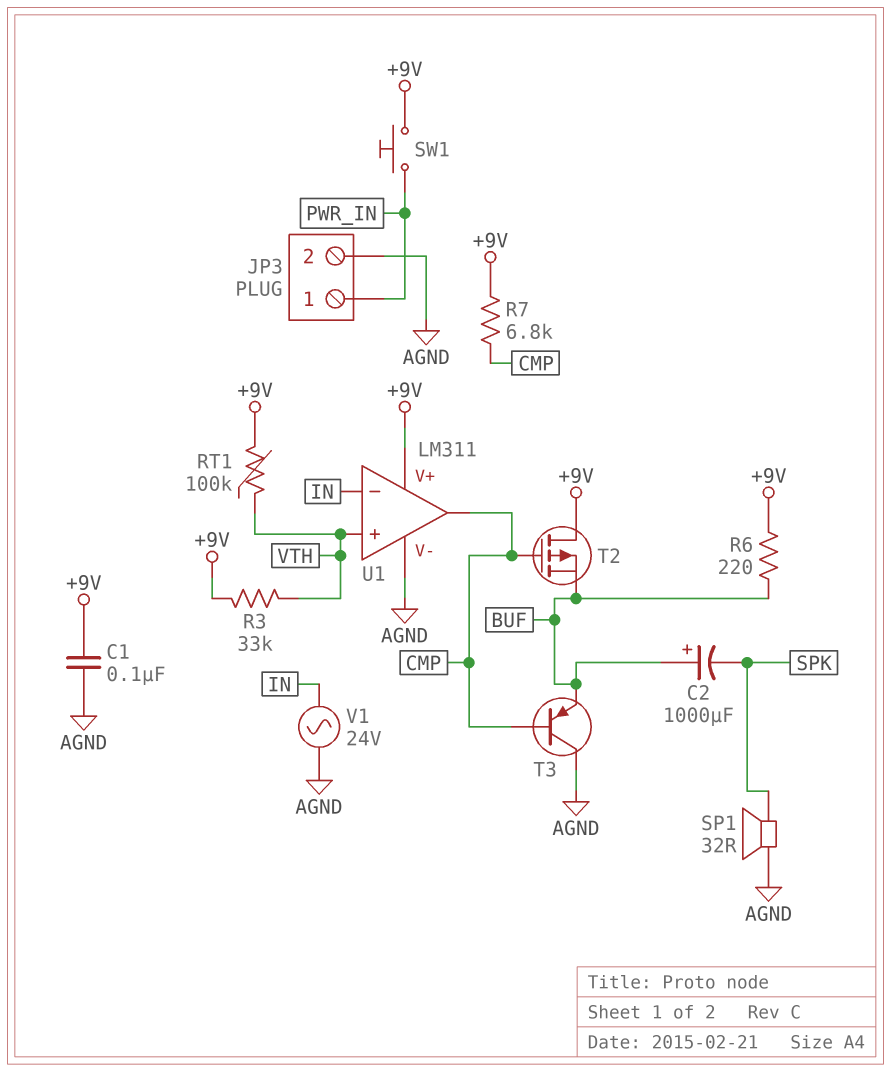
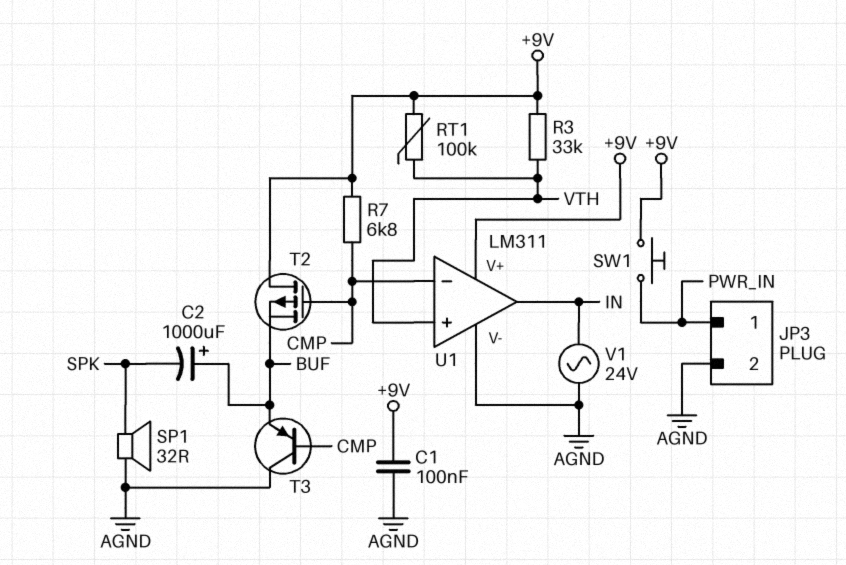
R6: 220 (+9V, BUF) -> none
U1 pin in-: IN -> CMP
U1 pin out: CMP -> IN

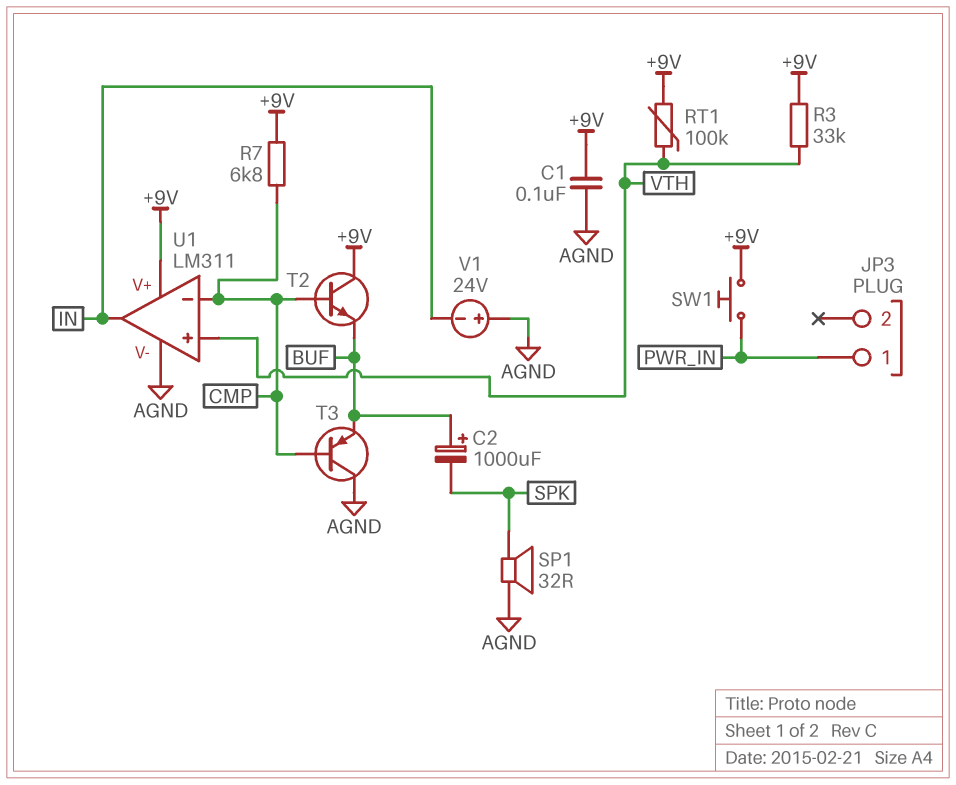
JP3 pin 2: AGND -> none
T2: PMOS (G CMP, D +9V, S BUF) -> NPN (B CMP, C +9V, E BUF)
V1: AC 24V (AGND, IN) -> 24V (plus AGND, minus IN)

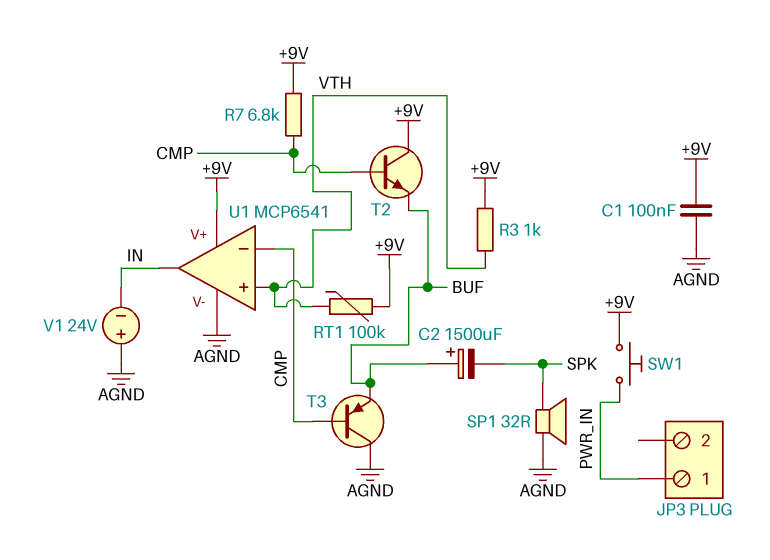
C2: 1000uF (plus BUF, minus SPK) -> 1500uF (plus BUF, minus SPK)
R3: 33k (+9V, VTH) -> 1k (+9V, VTH)
U1: LM311 -> MCP6541

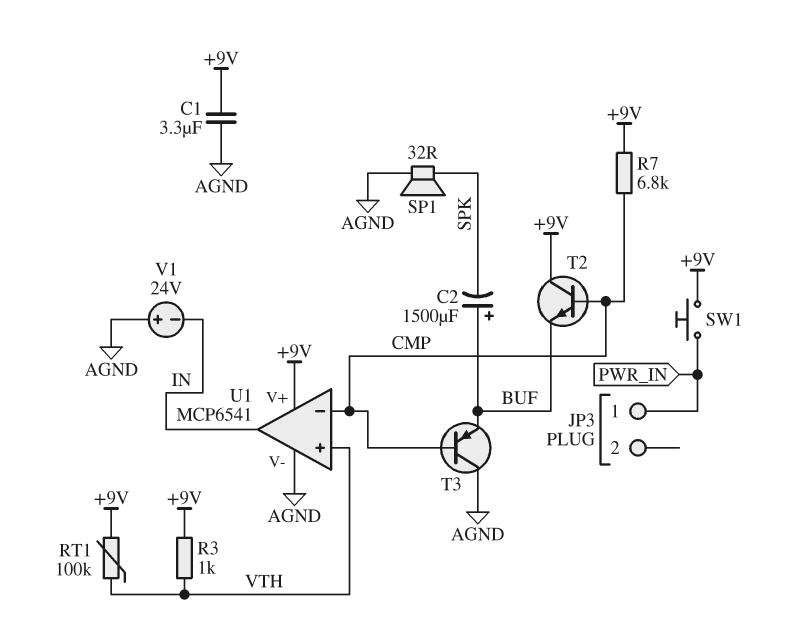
C1: 100nF (+9V, AGND) -> 3.3uF (+9V, AGND)

